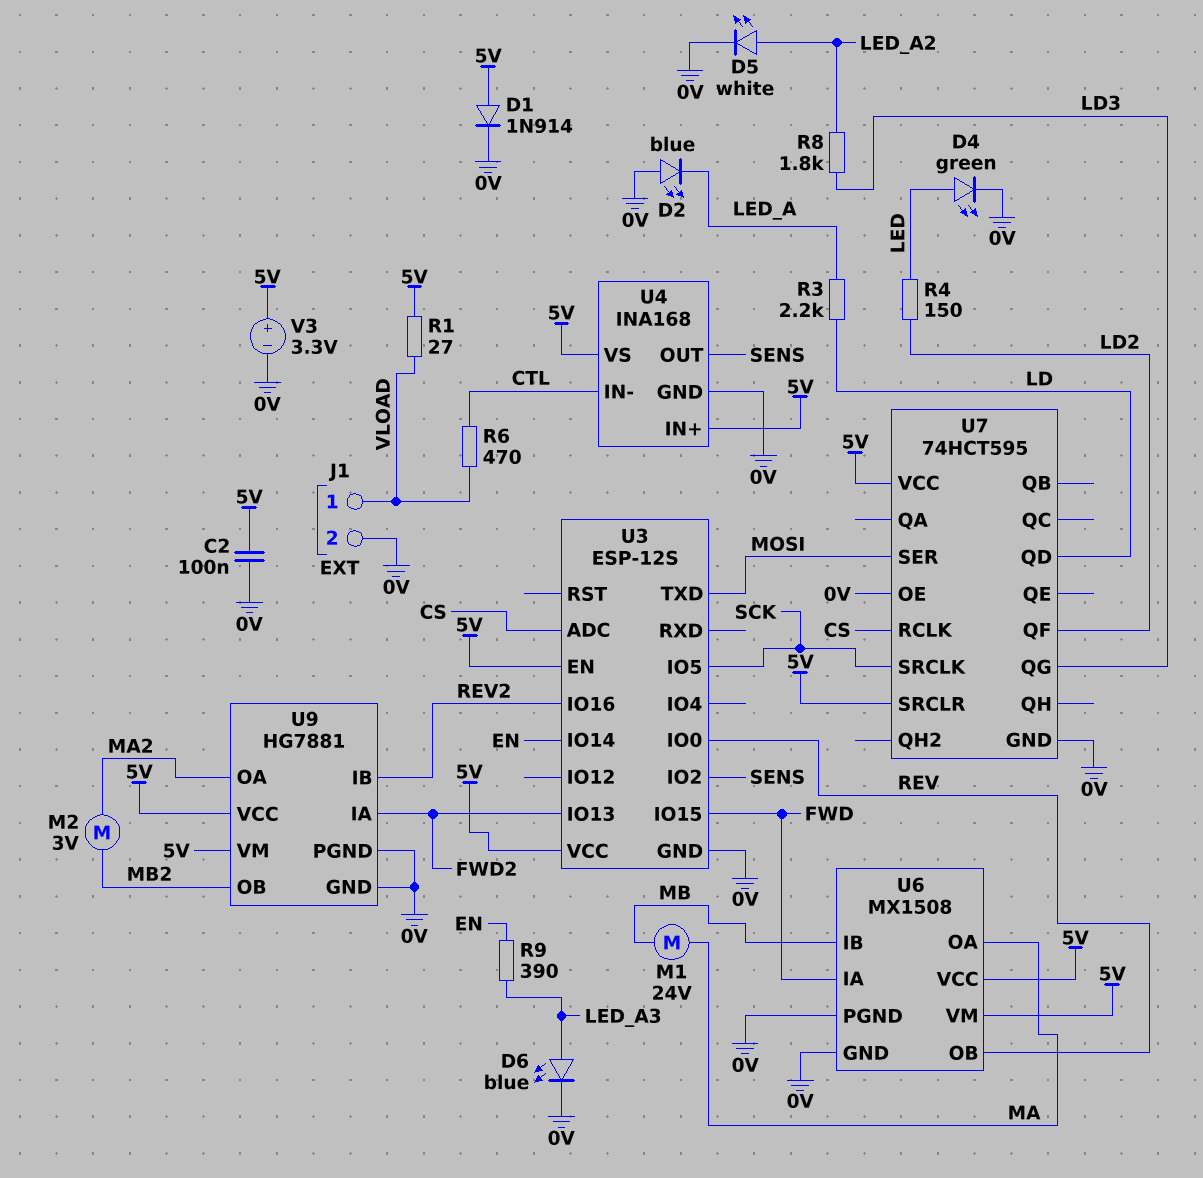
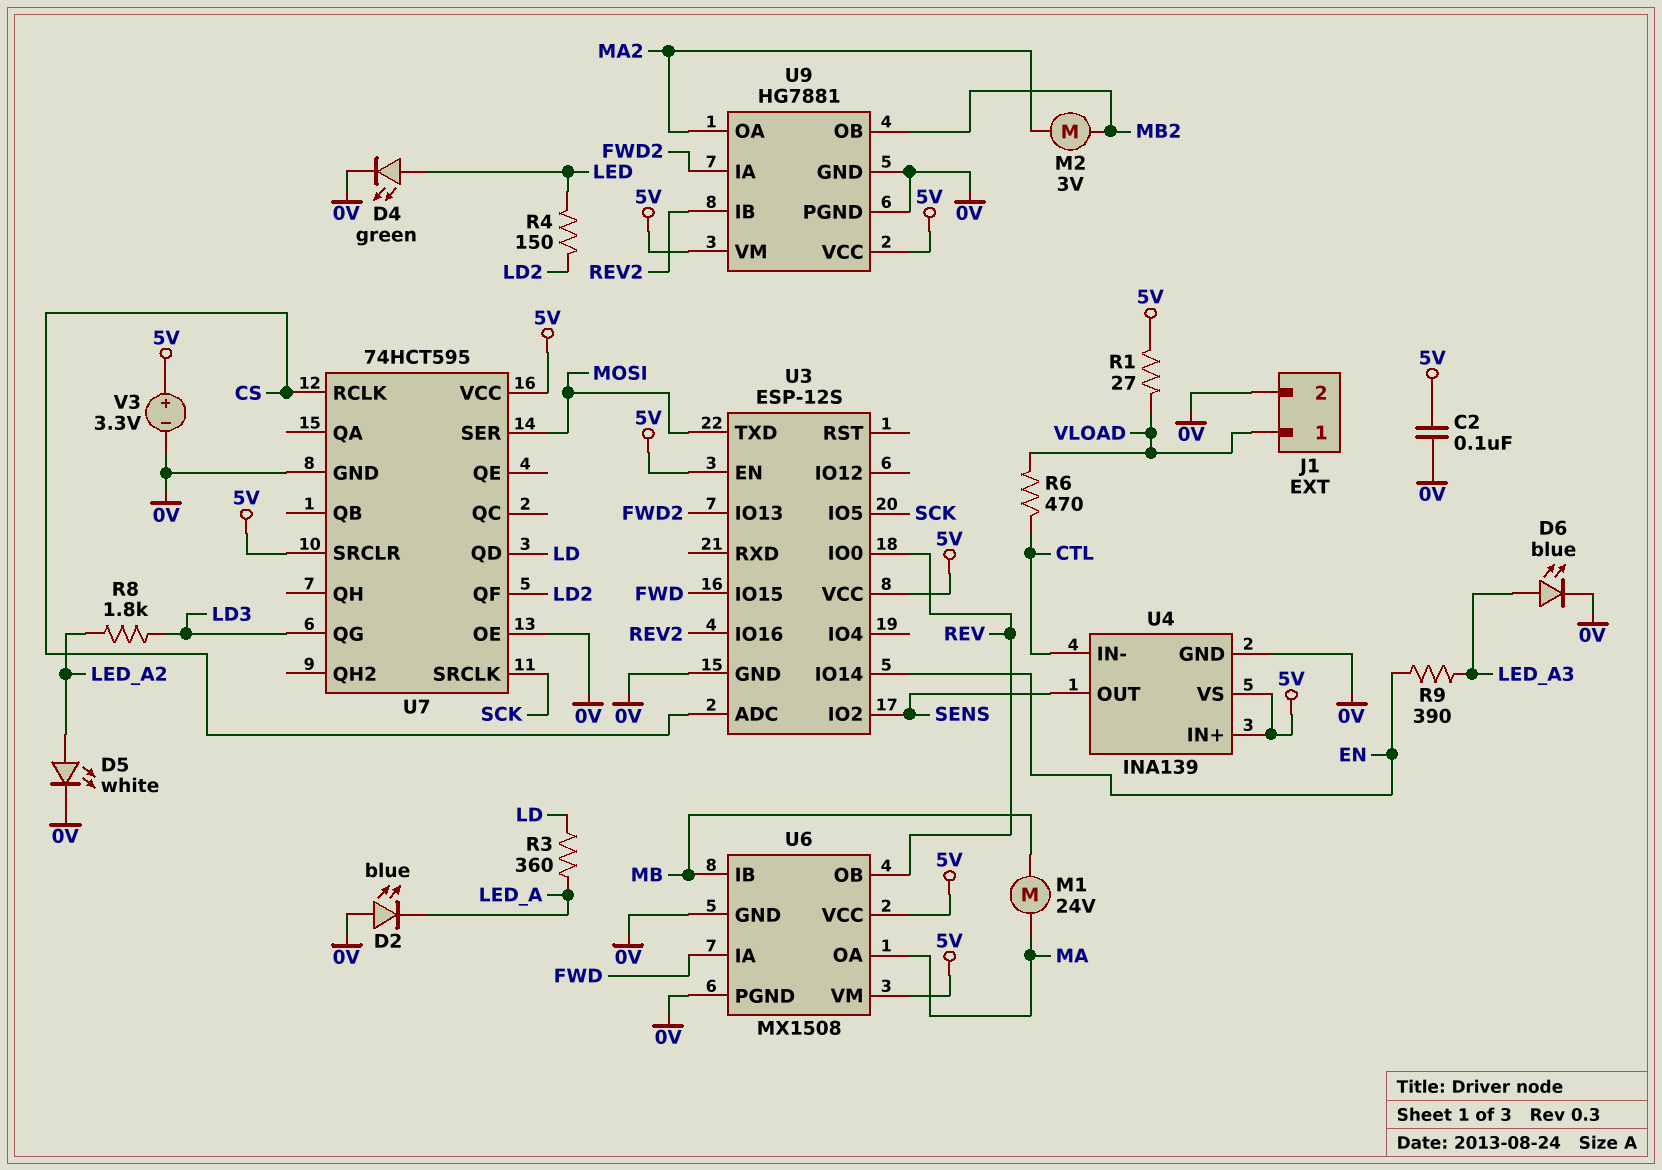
D1: diode 1N914 (A 5V, K 0V) -> none
R3: 2.2k (LD, LED_A) -> 360 (LD, LED_A)
U4: INA168 -> INA139

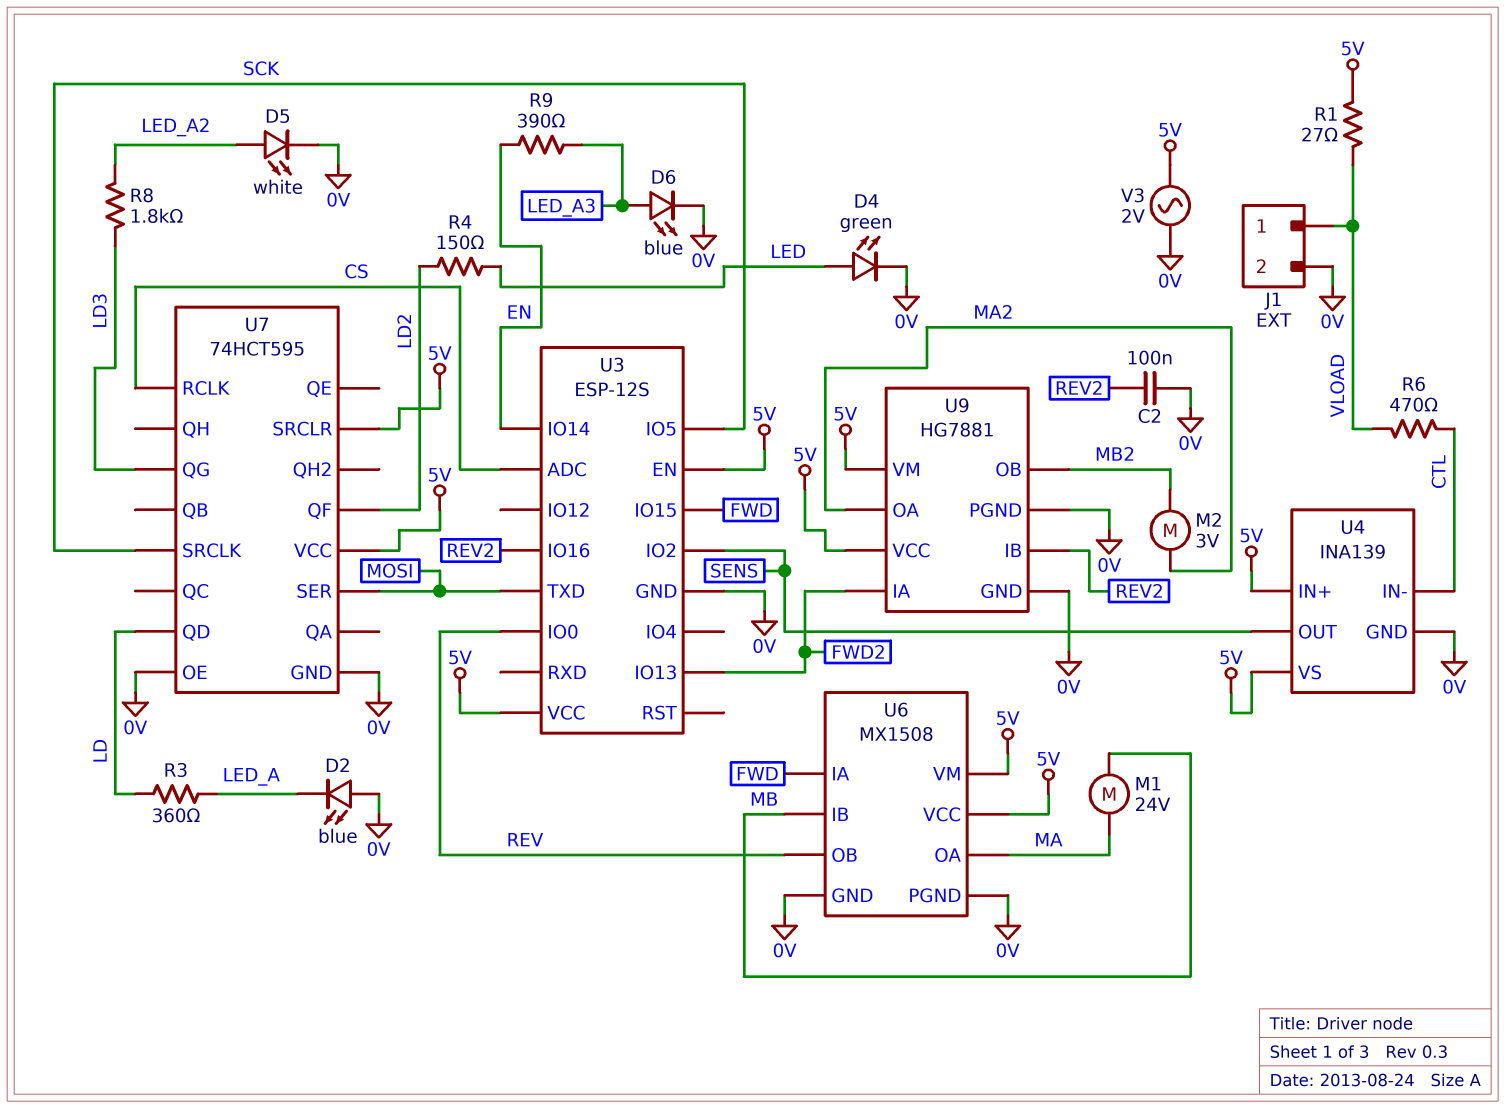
C2: 100nF (0V, 5V) -> 100nF (0V, REV2)
V3: 3.3V (plus 5V, minus 0V) -> AC 2V (0V, 5V)

